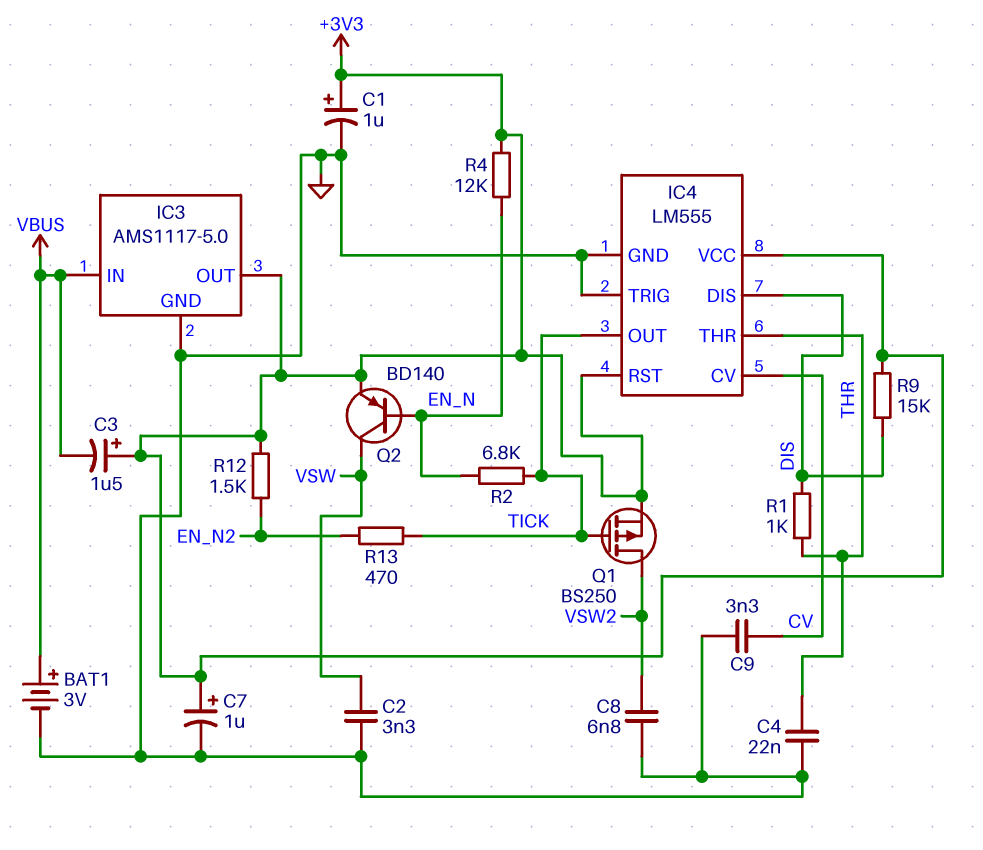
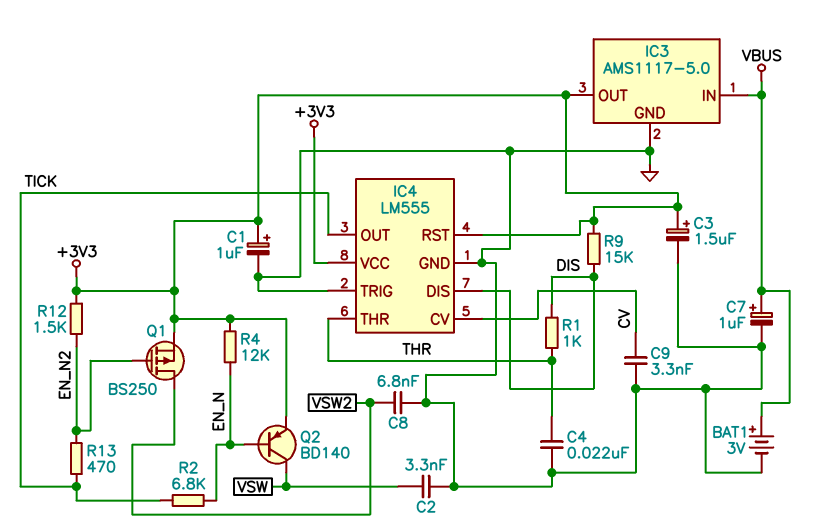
C3: 1.5uF (plus +3V3, minus VBUS) -> 1.5uF (plus +3V3, minus GND)
C7: 1uF (plus +3V3, minus GND) -> 1uF (plus VBUS, minus GND)
Q1: PMOS BS250 (G TICK, D VSW2, S +3V3) -> PMOS BS250 (G EN_N2, D VSW2, S +3V3)

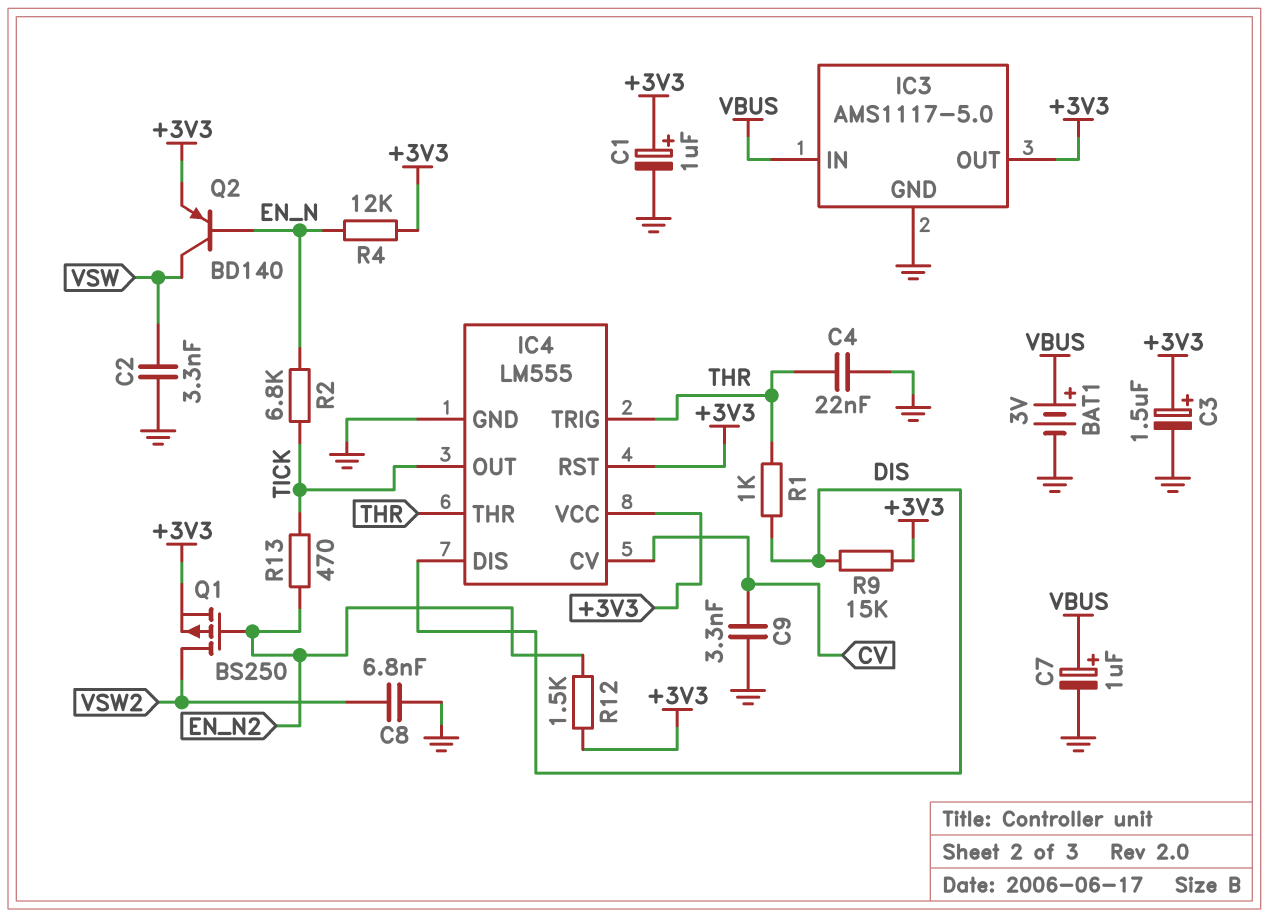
IC4 pin TRIG: GND -> THR

